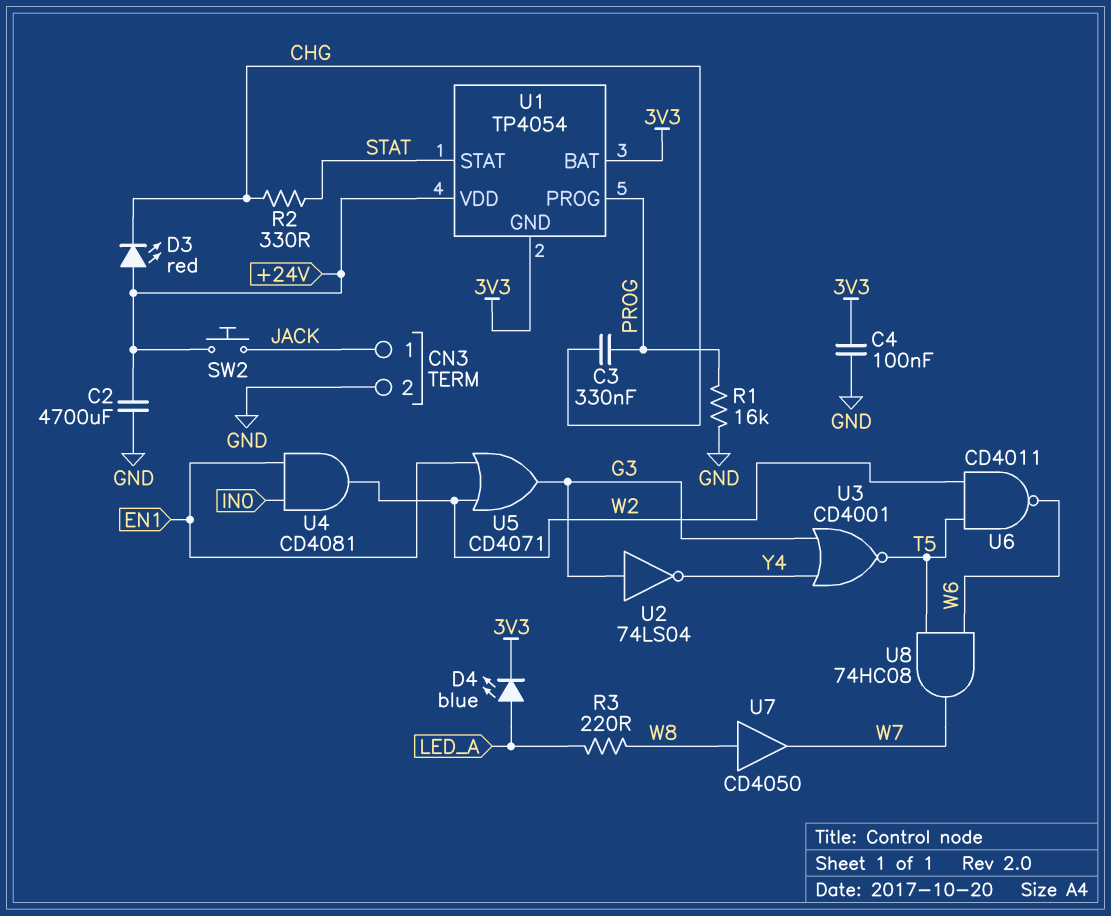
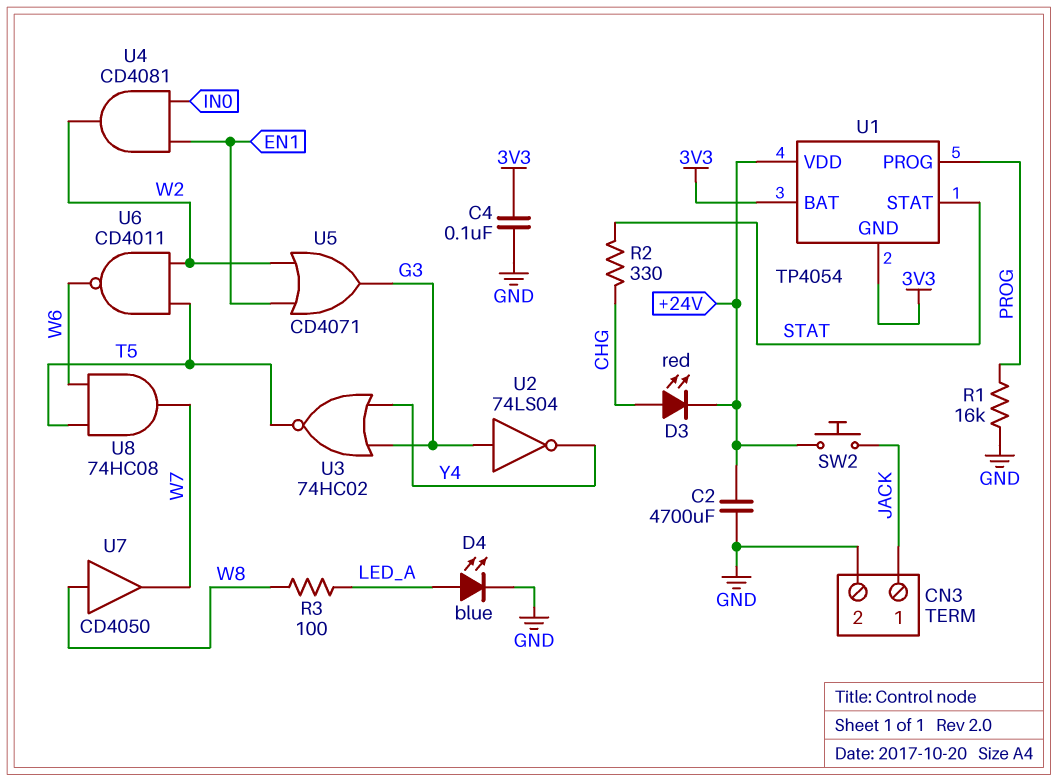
C3: 330nF (CHG, PROG) -> none
D3: LED red (A +24V, K CHG) -> LED red (A CHG, K +24V)
D4: LED blue (A LED_A, K 3V3) -> LED blue (A LED_A, K GND)
R3: 220 (LED_A, W8) -> 100 (LED_A, W8)
U3: NOR CD4001 (in G3, in Y4, out T5) -> NOR 74HC02 (in G3, in Y4, out T5)

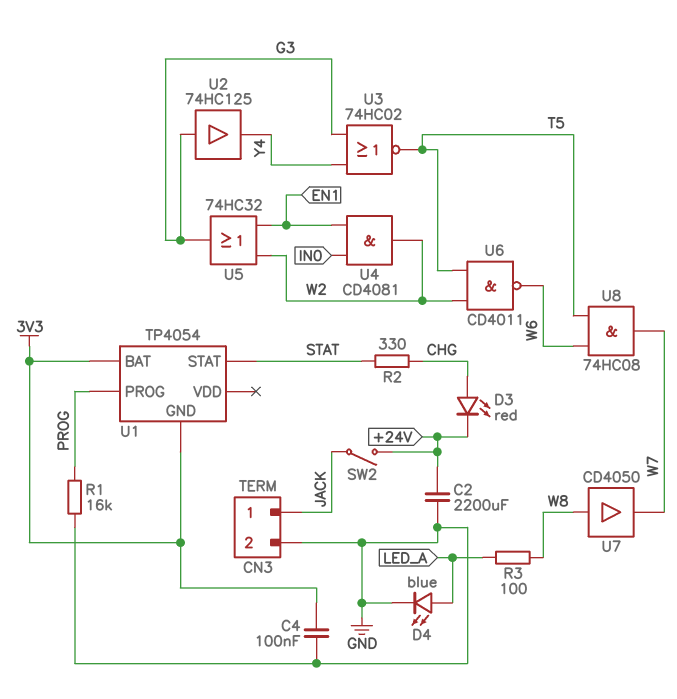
C2: 4700uF (+24V, GND) -> 2200uF (+24V, GND)
SW2: button (+24V, JACK) -> switch (+24V, JACK)
U1 pin VDD: +24V -> none
U2: NOT 74LS04 (in G3, out Y4) -> buffer 74HC125 (in G3, out Y4)
U5: OR CD4071 (in EN1, in W2, out G3) -> OR 74HC32 (in EN1, in W2, out G3)

